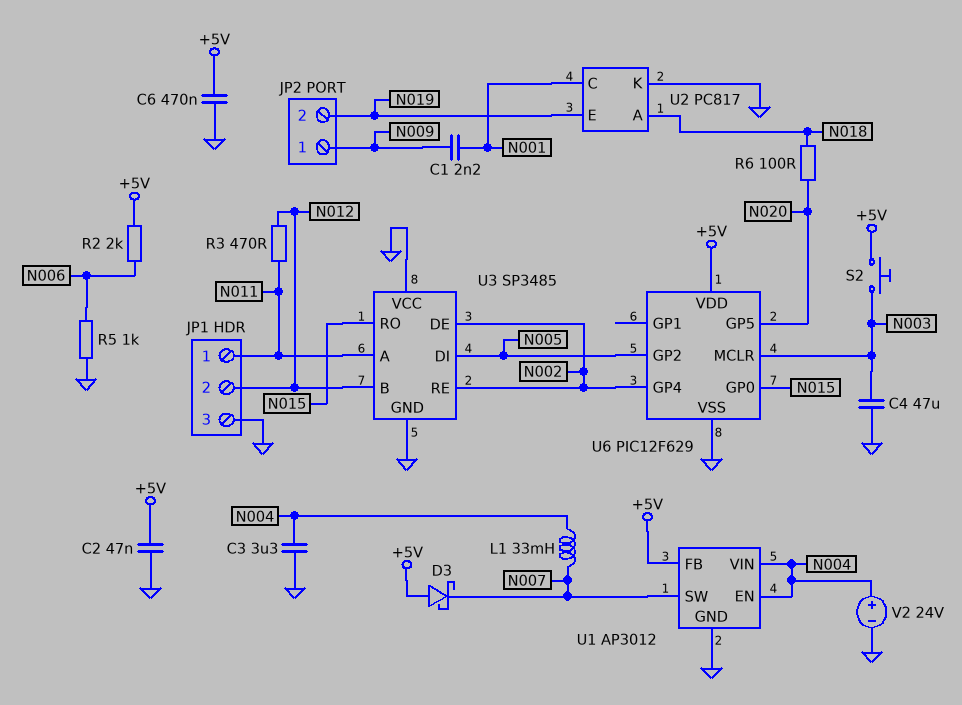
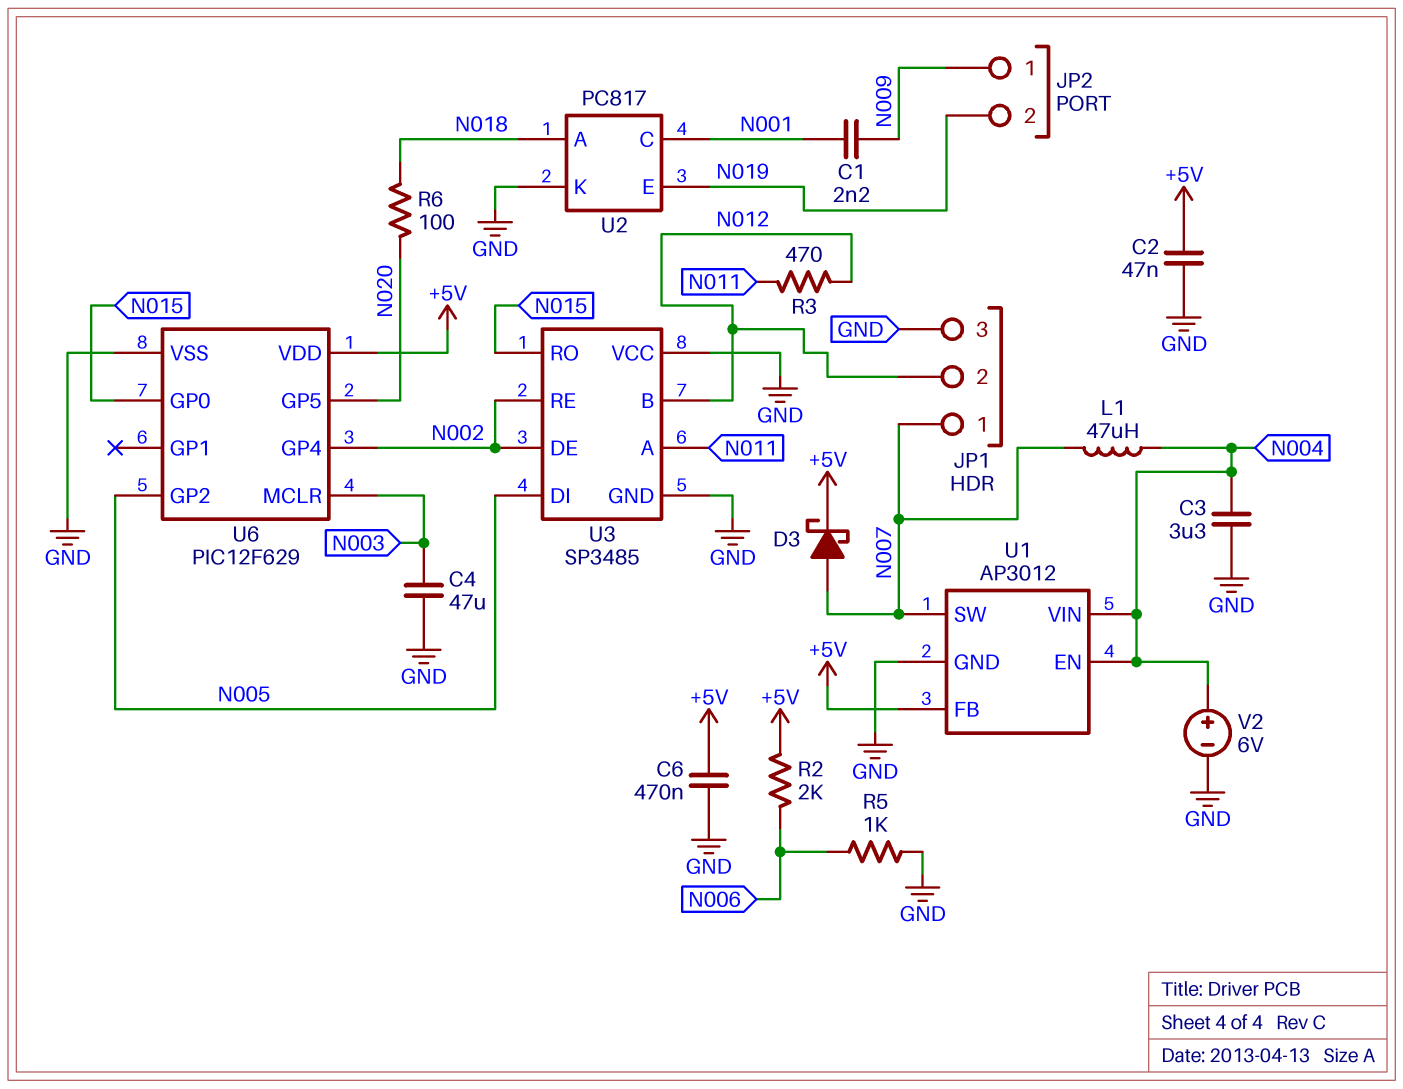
D3: schottky (A +5V, K N007) -> schottky (A N007, K +5V)
JP1 pin 1: N011 -> N007
L1: 33mH (N004, N007) -> 47uH (N004, N007)
S2: button (+5V, N003) -> none
V2: 24V (plus N004, minus GND) -> 6V (plus N004, minus GND)

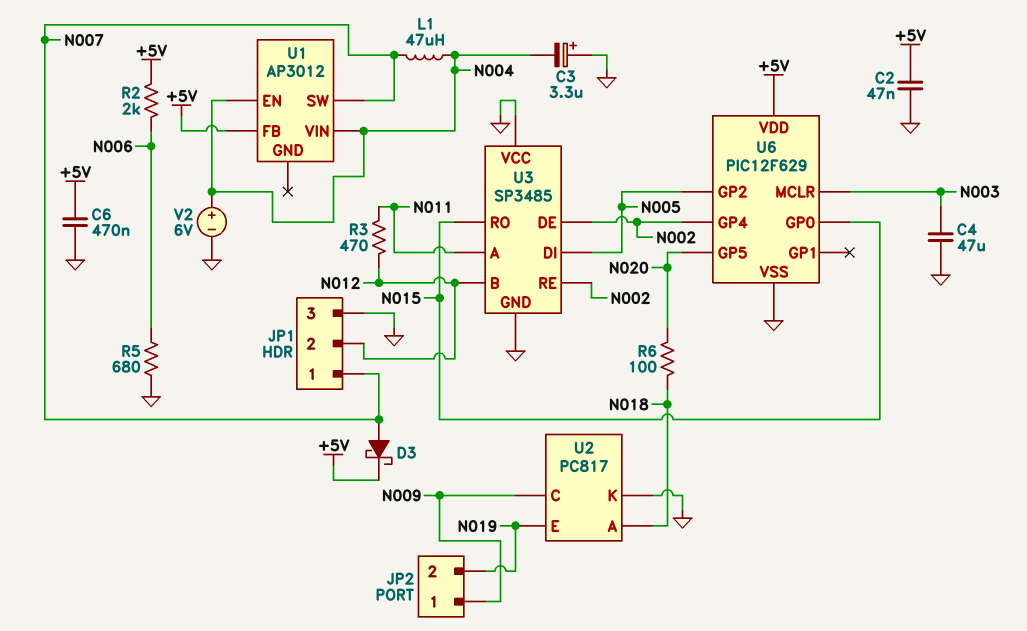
C1: 2.2nF (N001, N009) -> none
C3: 3.3uF (GND, N004) -> 3.3uF (plus GND, minus N004)
R5: 1k (GND, N006) -> 680 (GND, N006)
U1 pin GND: GND -> none
U2 pin C: N001 -> N009

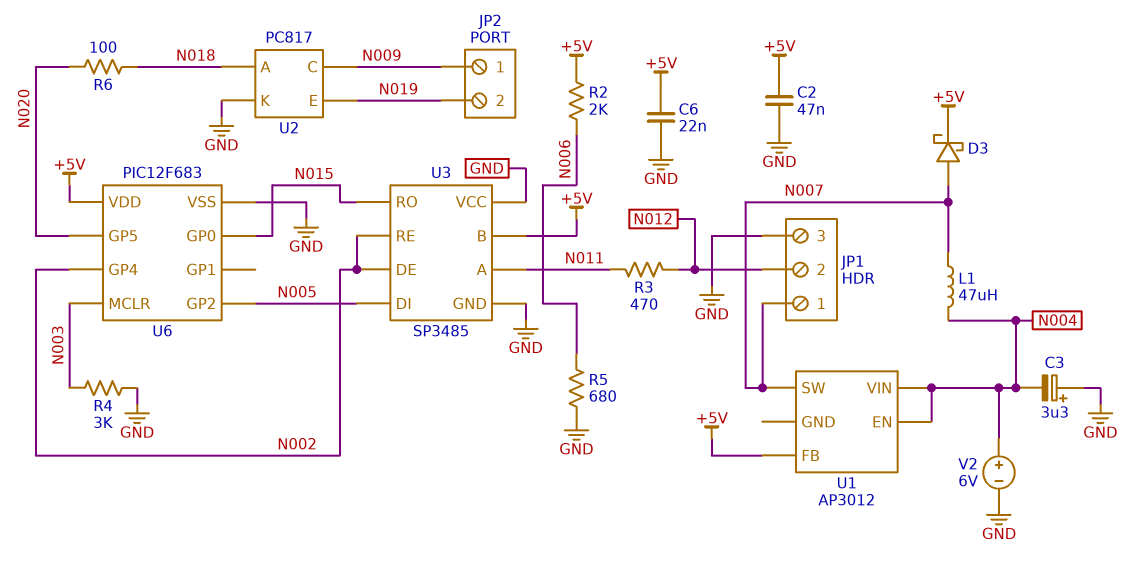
C4: 47uF (GND, N003) -> none
C6: 470nF (+5V, GND) -> 22nF (+5V, GND)
R4: none -> 3k (GND, N003)
U3 pin B: N012 -> +5V
U6: PIC12F629 -> PIC12F683

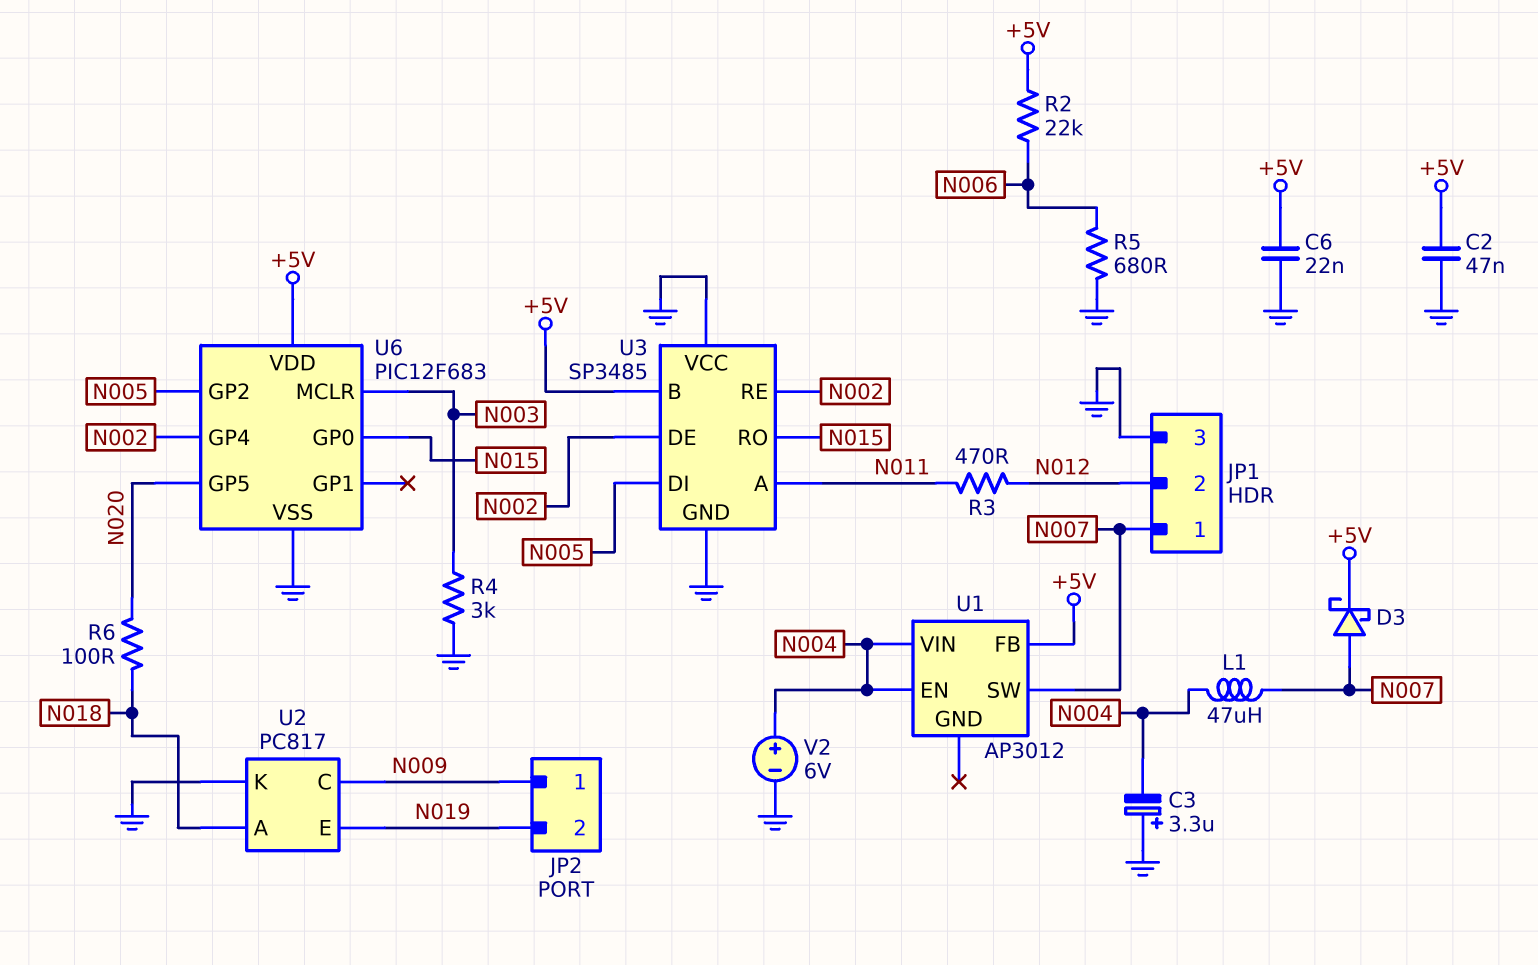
R2: 2k (+5V, N006) -> 22k (+5V, N006)

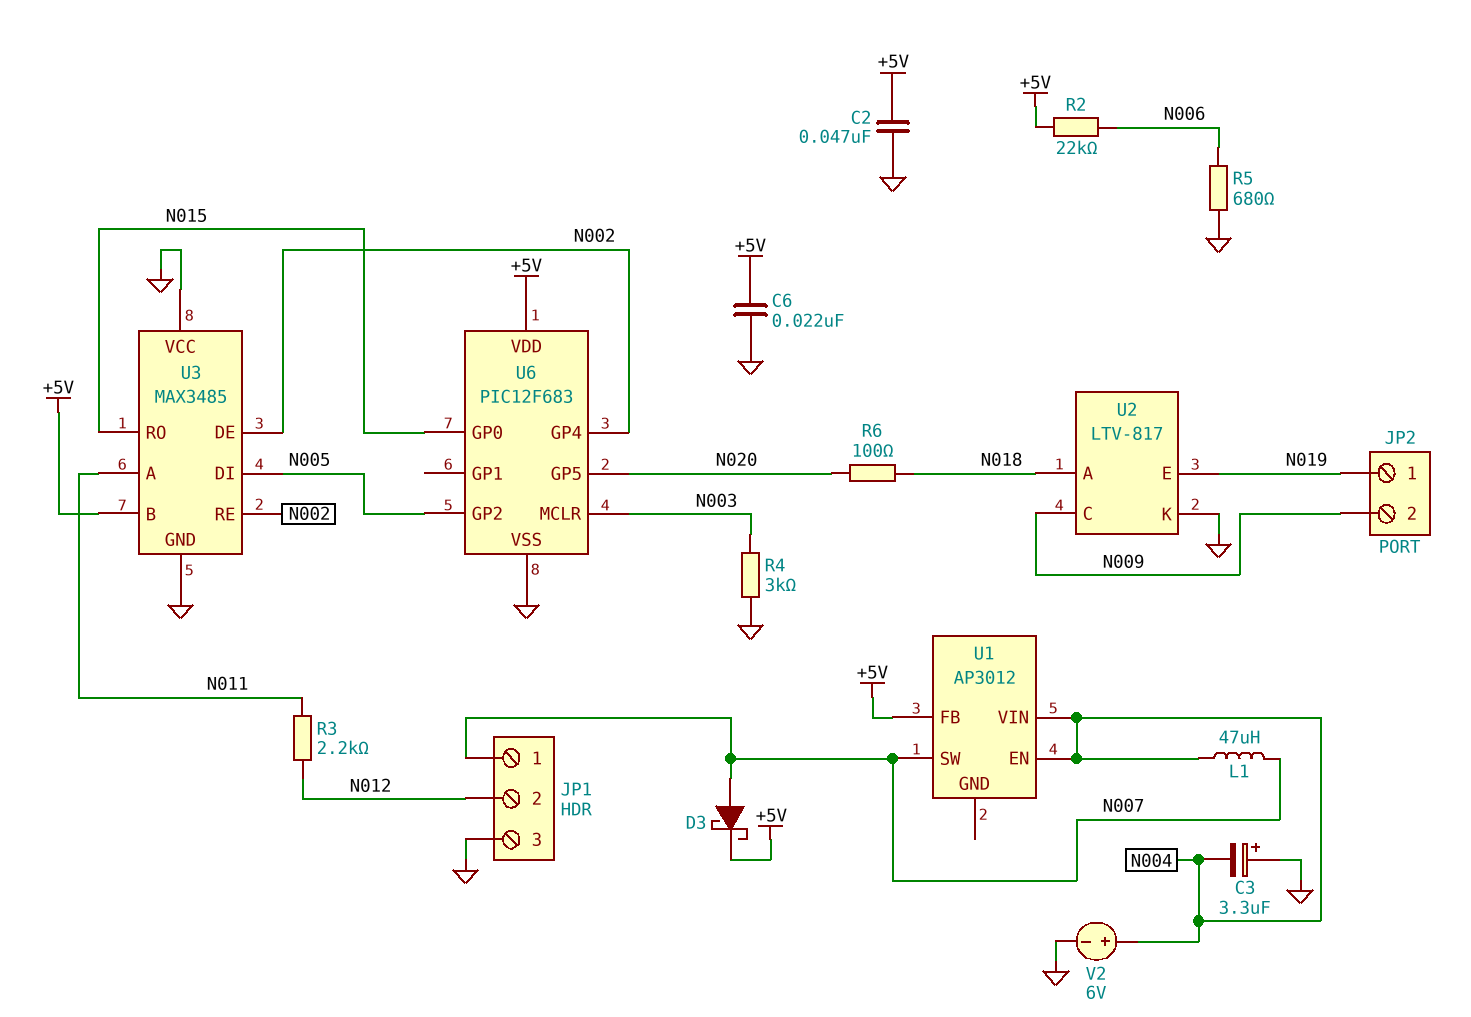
JP2 pin 1: N009 -> N019
JP2 pin 2: N019 -> N009
R3: 470 (N011, N012) -> 2.2k (N011, N012)
U2: PC817 -> LTV-817
U3: SP3485 -> MAX3485

